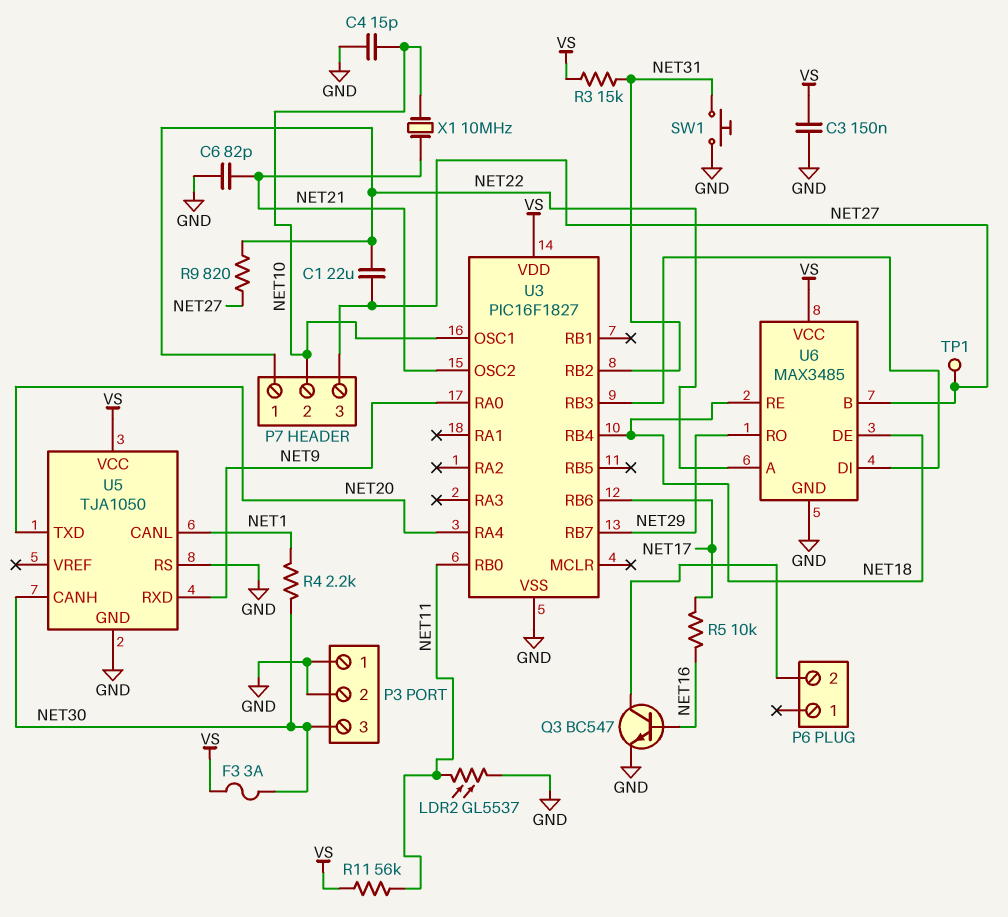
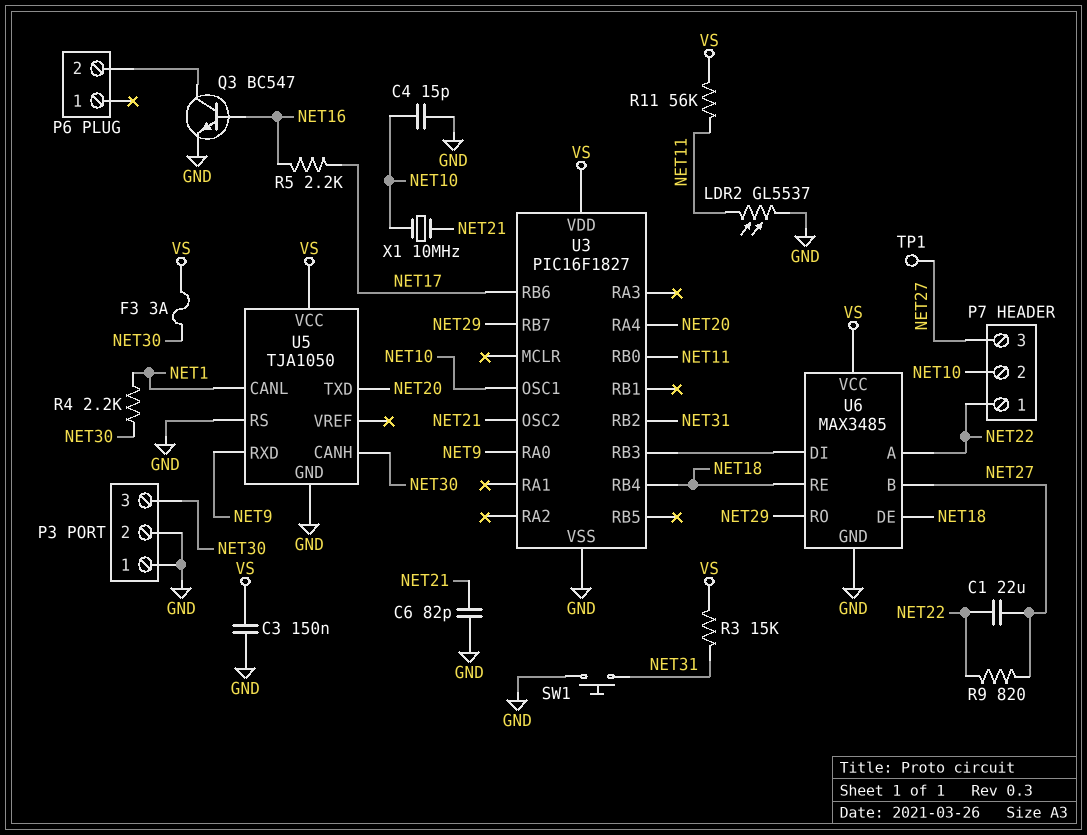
R5: 10k (NET16, NET17) -> 2.2k (NET16, NET17)

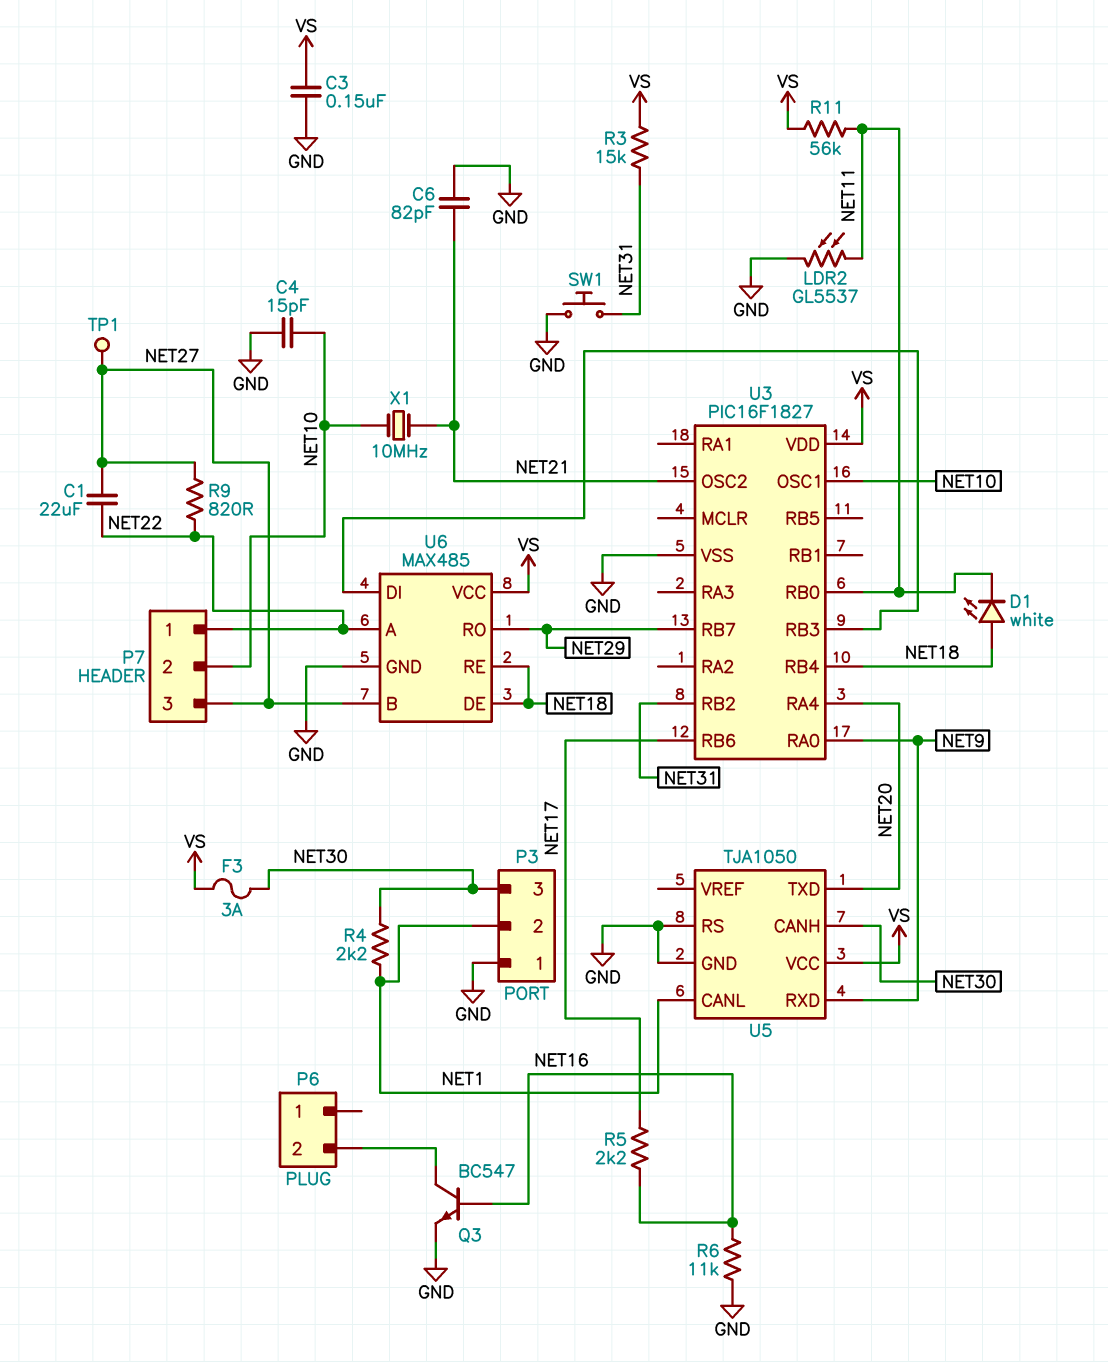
D1: none -> LED white (A NET18, K NET11)
P3 pin 2: GND -> NET1
R6: none -> 11k (GND, NET16)
U6: MAX3485 -> MAX485

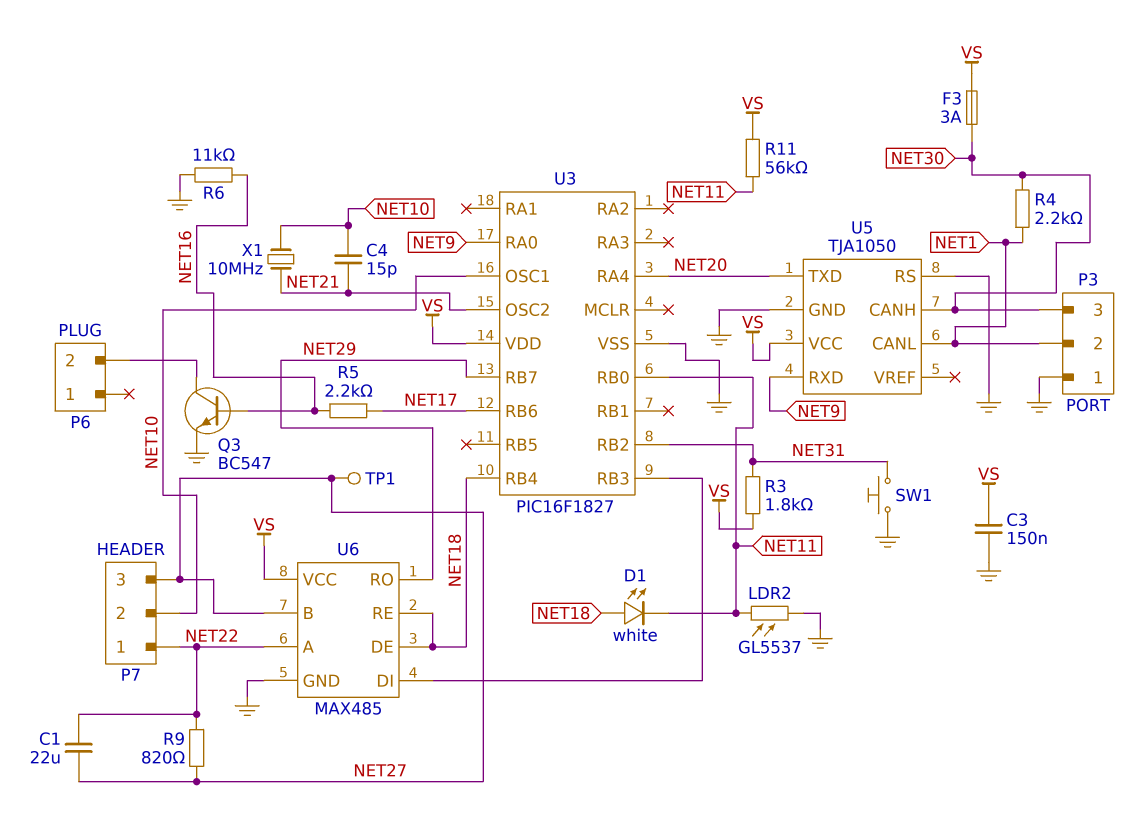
C4: 15pF (GND, NET10) -> 15pF (NET10, NET21)
C6: 82pF (GND, NET21) -> none
R3: 15k (NET31, VS) -> 1.8k (NET31, VS)

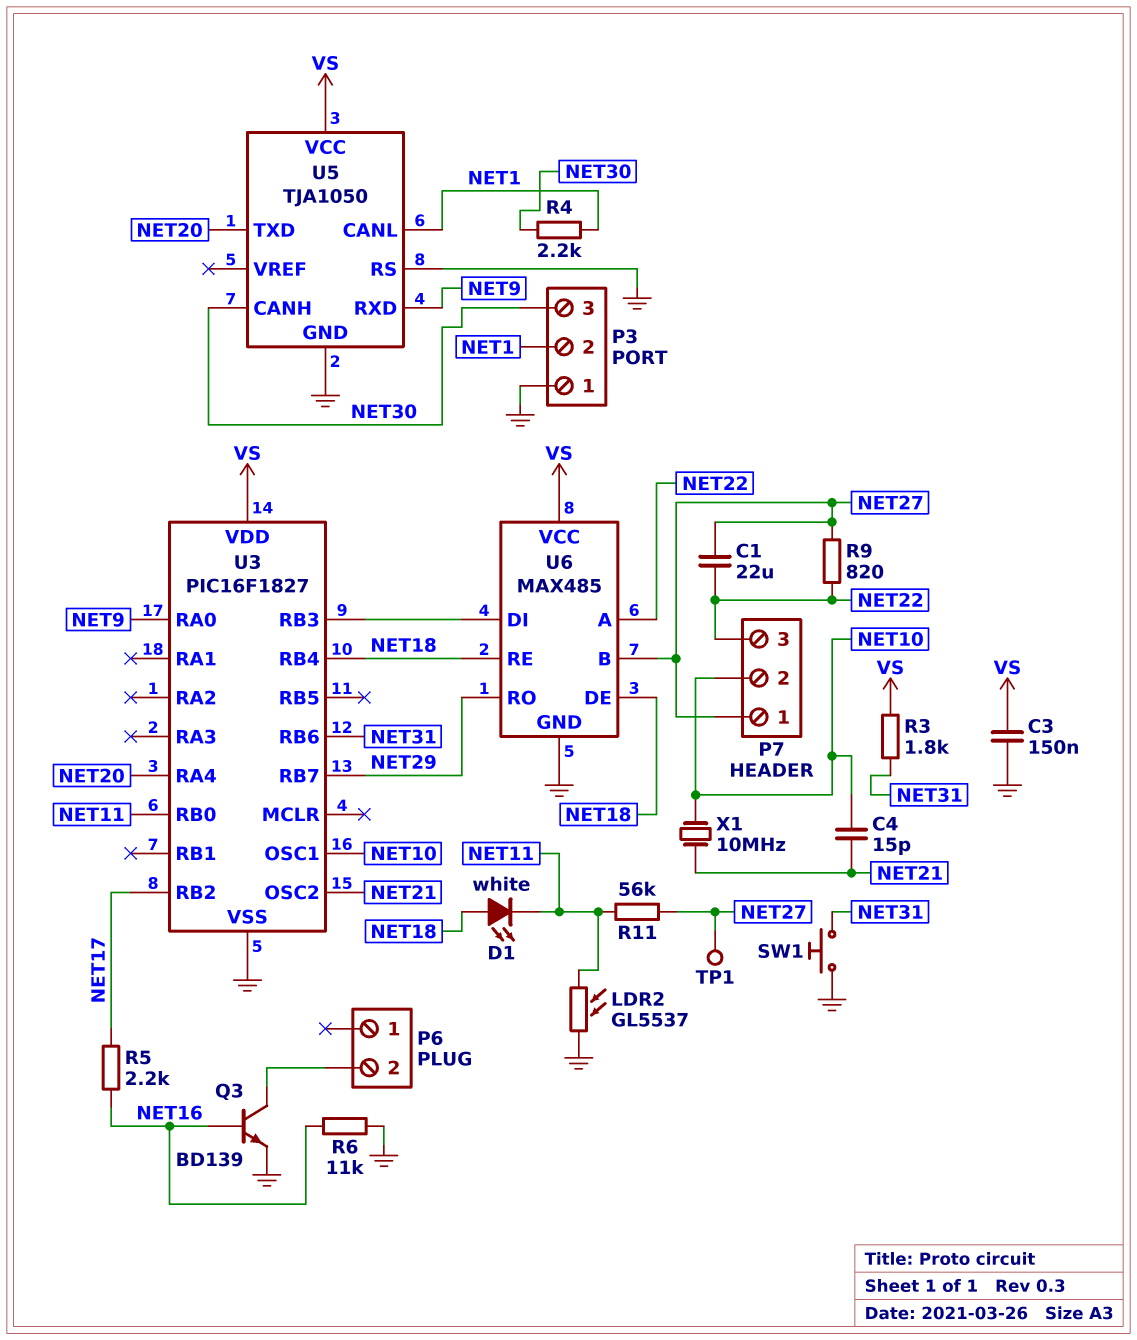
F3: 3A (NET30, VS) -> none
P7 pin 1: NET22 -> NET27
P7 pin 3: NET27 -> NET22
Q3: NPN BC547 (B NET16, C P6/2, E GND) -> NPN BD139 (B NET16, C P6/2, E GND)
R11: 56k (NET11, VS) -> 56k (NET11, NET27)
U3 pin RB2: NET31 -> NET17
U3 pin RB6: NET17 -> NET31

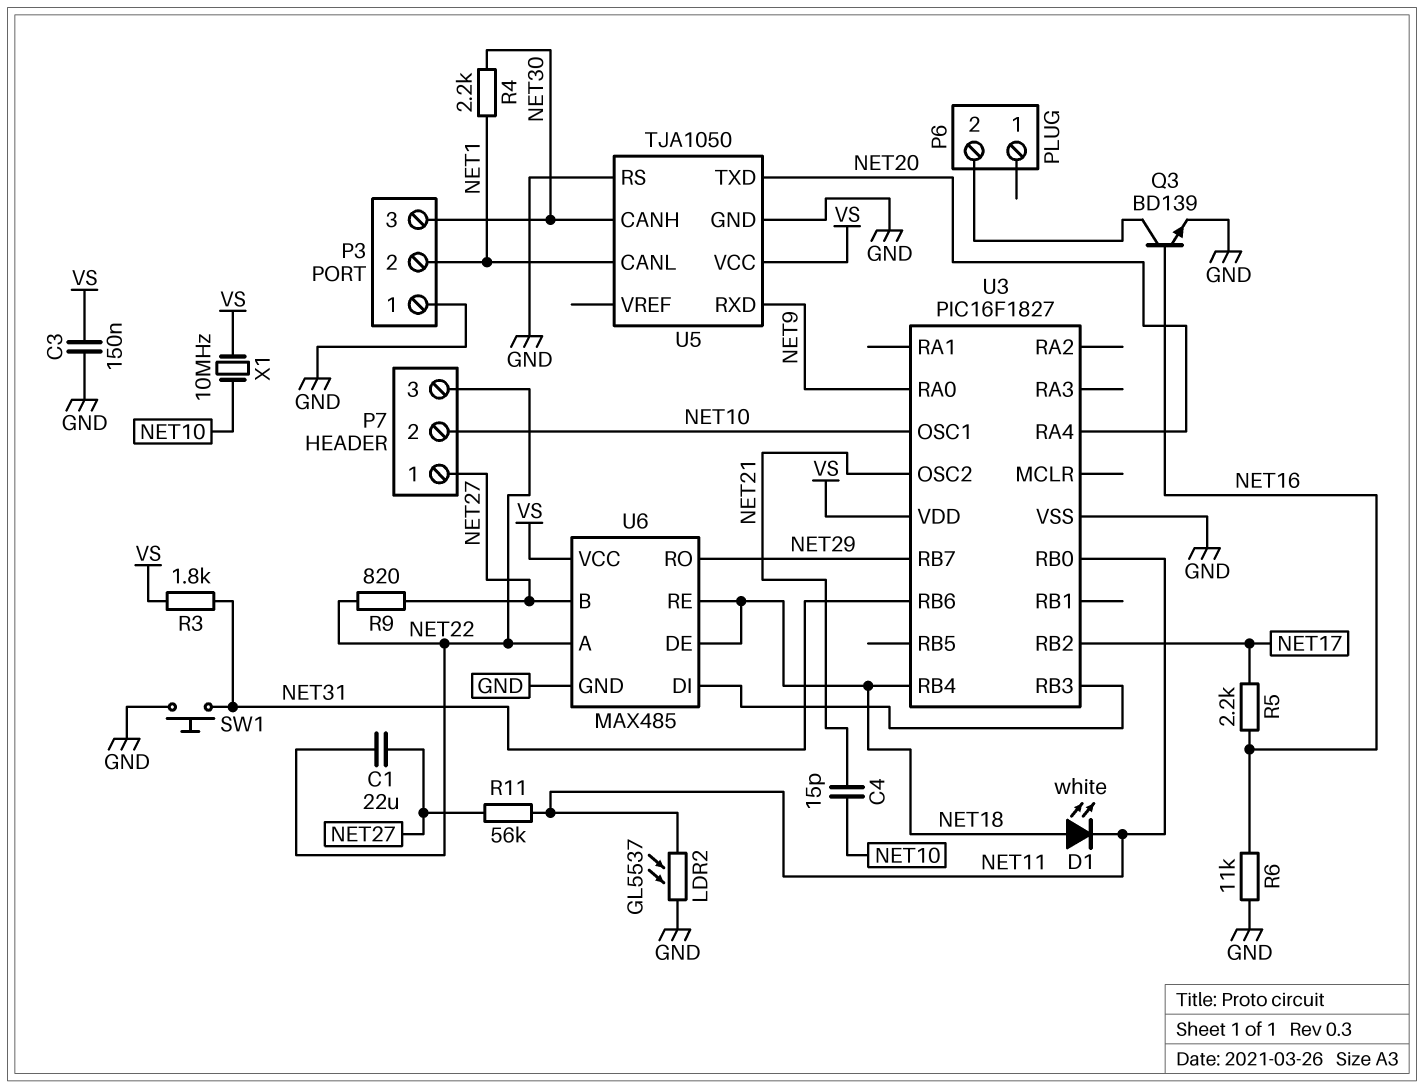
TP1: test point (NET27) -> none
X1: 10MHz (NET10, NET21) -> 10MHz (NET10, VS)

